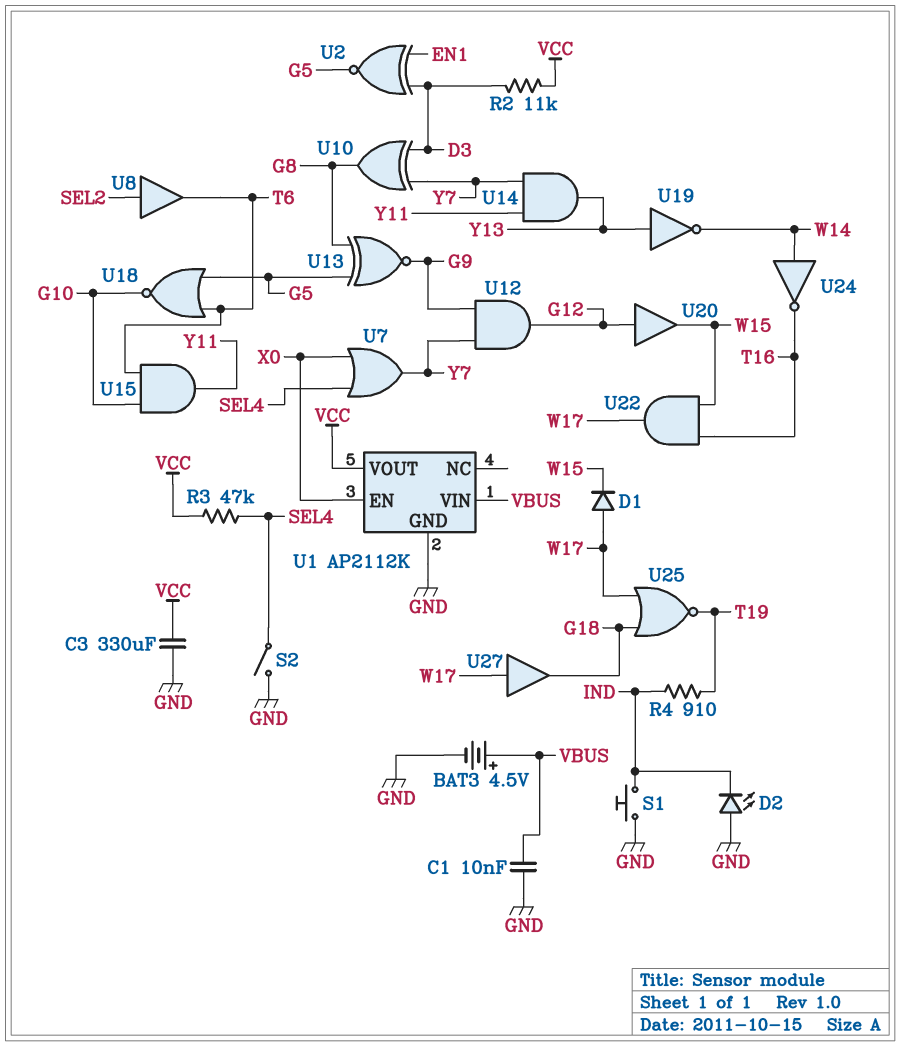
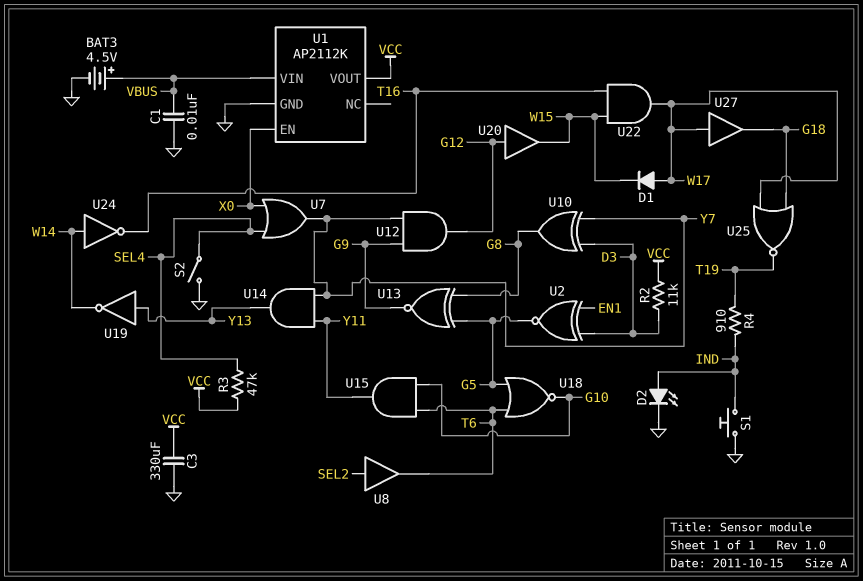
D2: LED (A GND, K IND) -> LED (A IND, K GND)

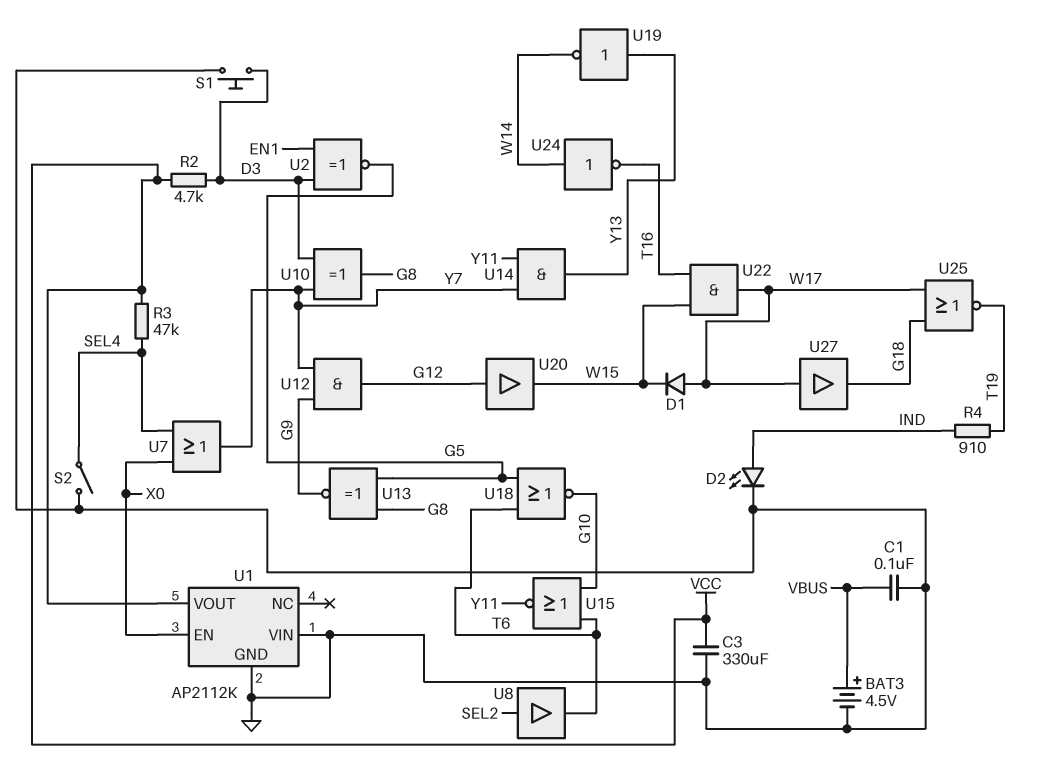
C1: 10nF (GND, VBUS) -> 100nF (GND, VBUS)
R2: 11k (D3, VCC) -> 4.7k (D3, VCC)
S1: button (GND, IND) -> button (D3, GND)
U1 pin VIN: VBUS -> GND
U15: AND (in G10, in T6, out Y11) -> NOR (in G10, in T6, out Y11)

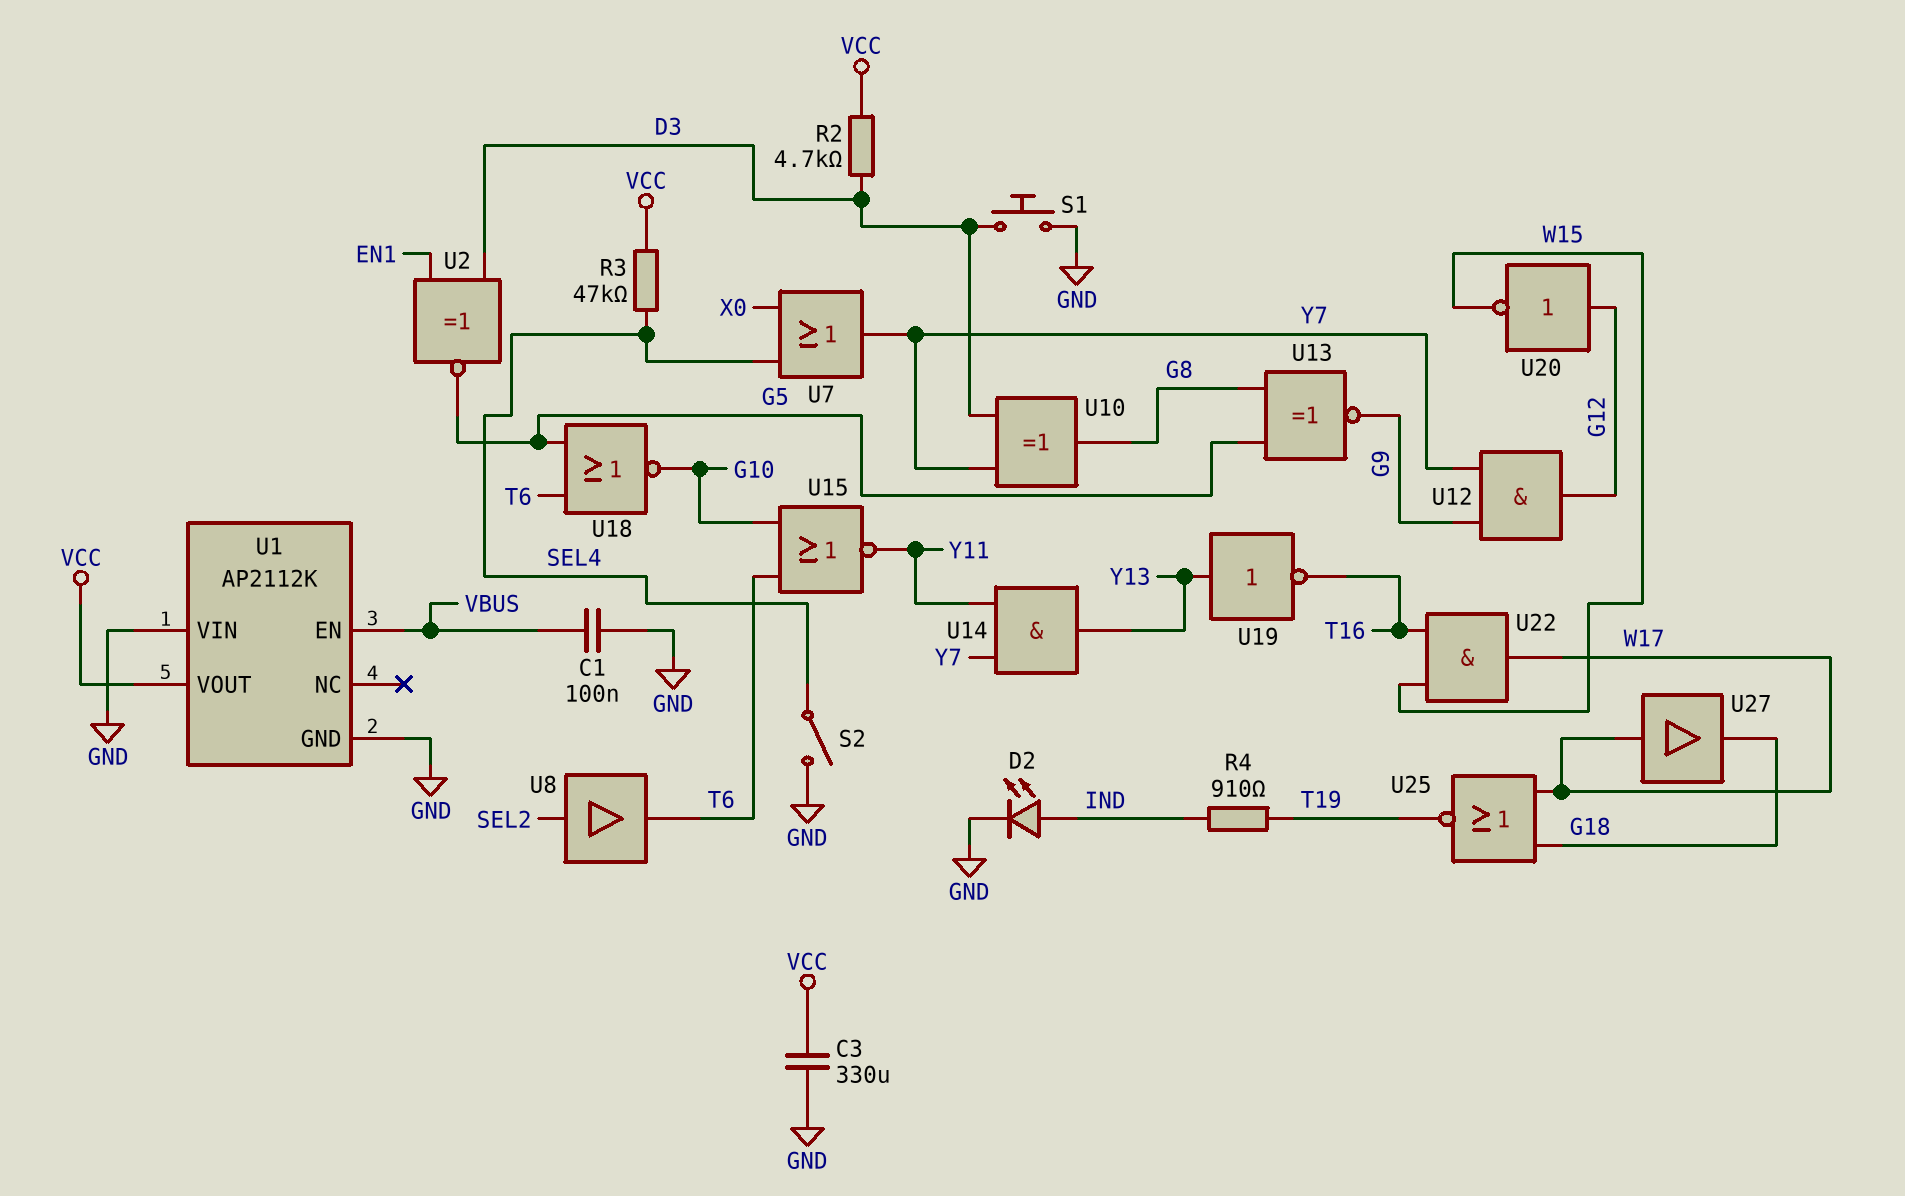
BAT3: 4.5V (plus VBUS, minus GND) -> none
D1: diode (A W17, K W15) -> none
U1 pin EN: X0 -> VBUS
U19: NOT (in Y13, out W14) -> NOT (in Y13, out T16)
U20: buffer (in G12, out W15) -> NOT (in G12, out W15)
U24: NOT (in W14, out T16) -> none

